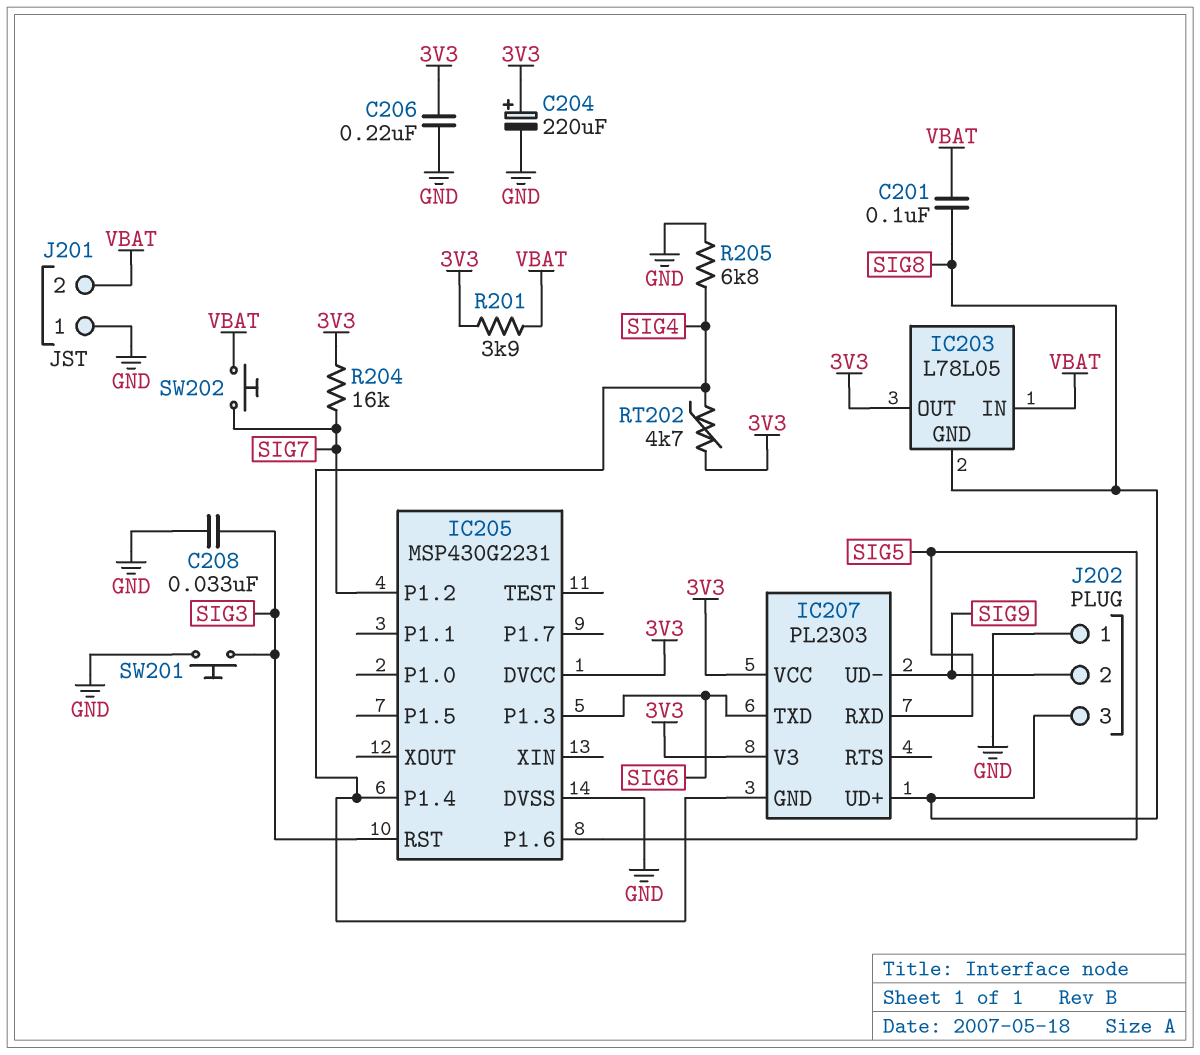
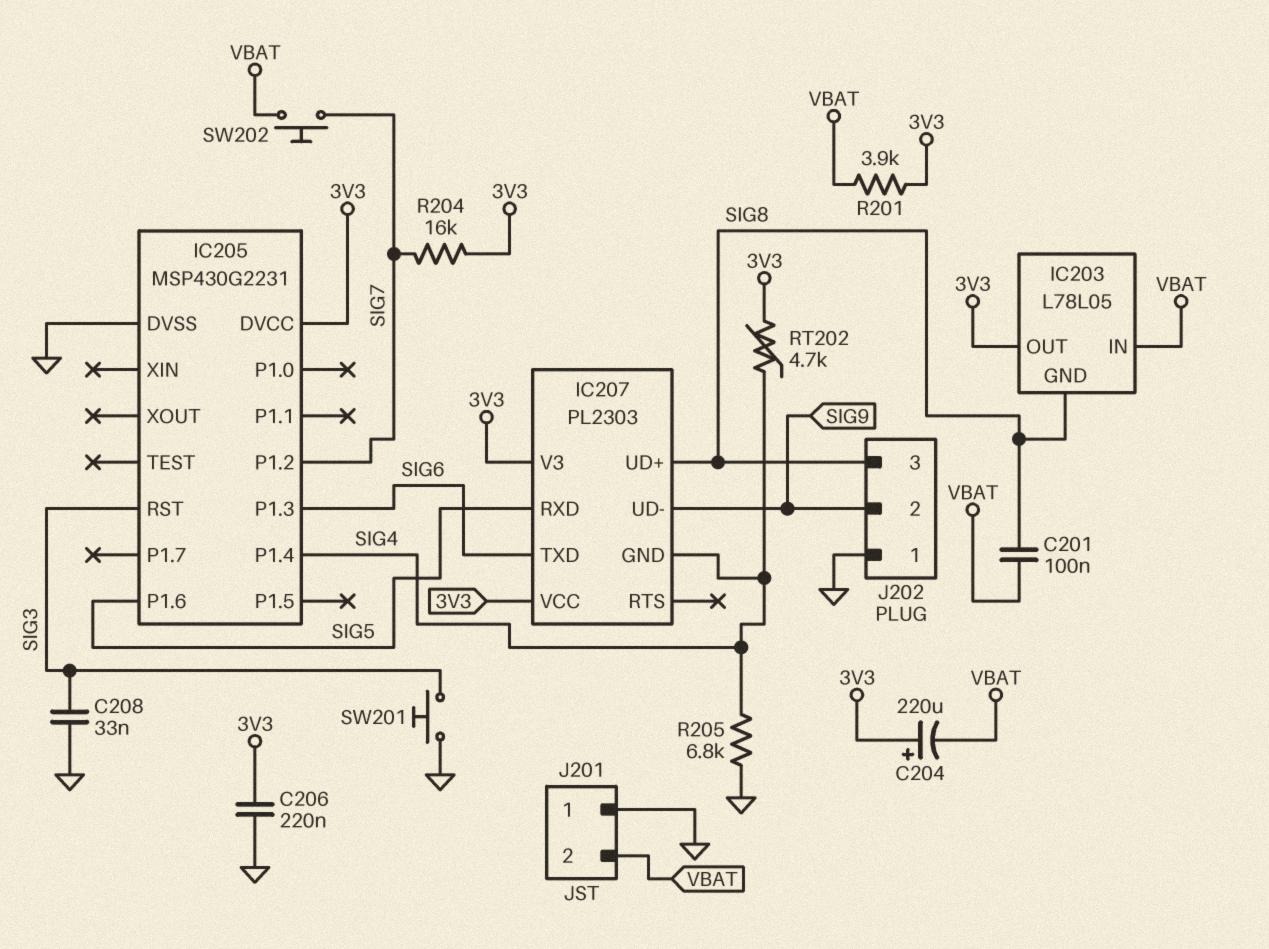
C204: 220uF (plus 3V3, minus GND) -> 220uF (plus 3V3, minus VBAT)

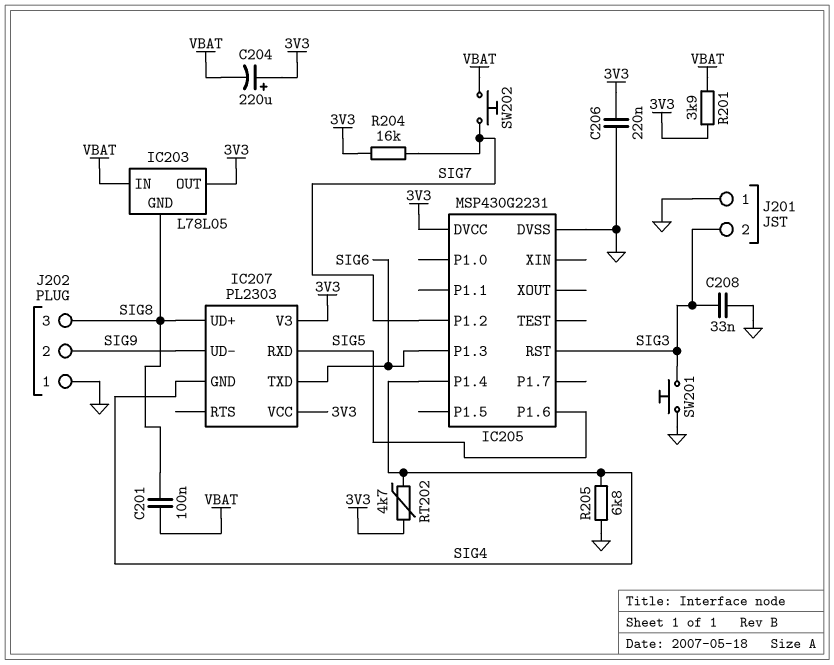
J201 pin 2: VBAT -> SIG3

